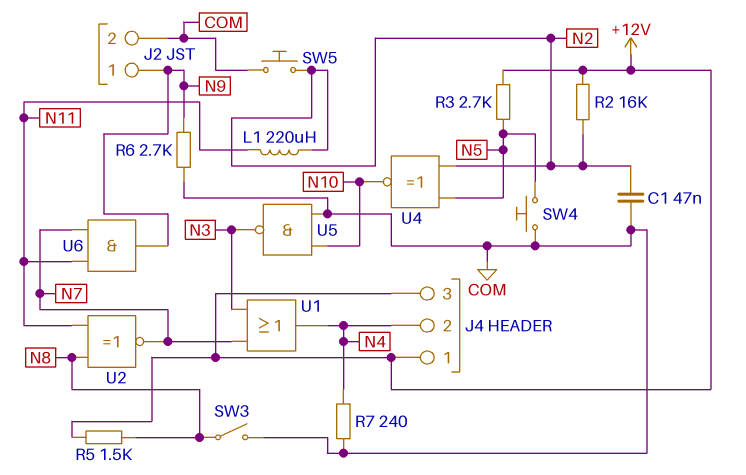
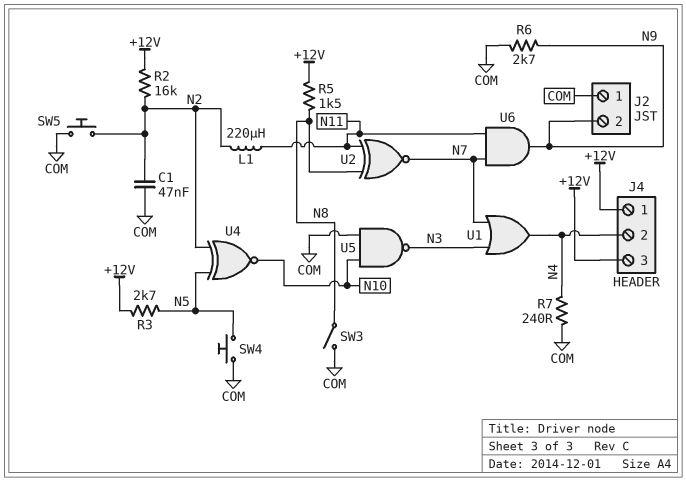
J2 pin 1: N9 -> COM
J2 pin 2: COM -> N9

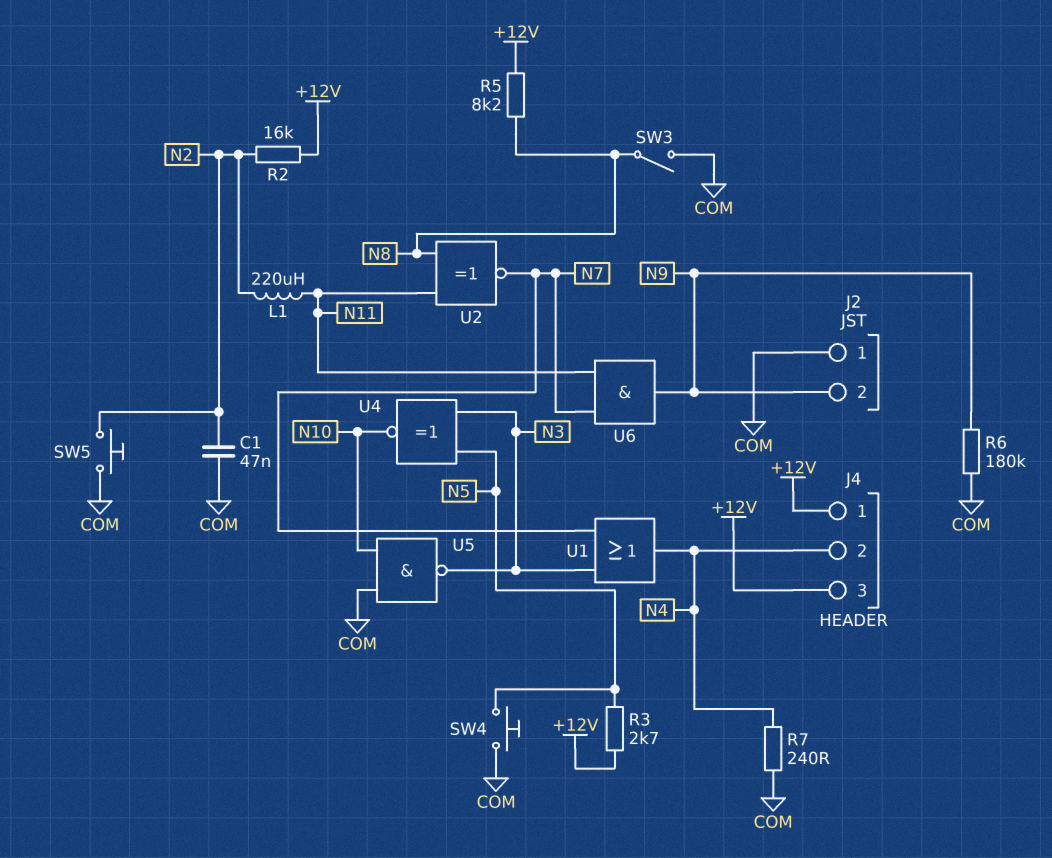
R5: 1.5k (+12V, N8) -> 8.2k (+12V, N8)
R6: 2.7k (COM, N9) -> 180k (COM, N9)
U4: XNOR (in N2, in N5, out N10) -> XNOR (in N3, in N5, out N10)

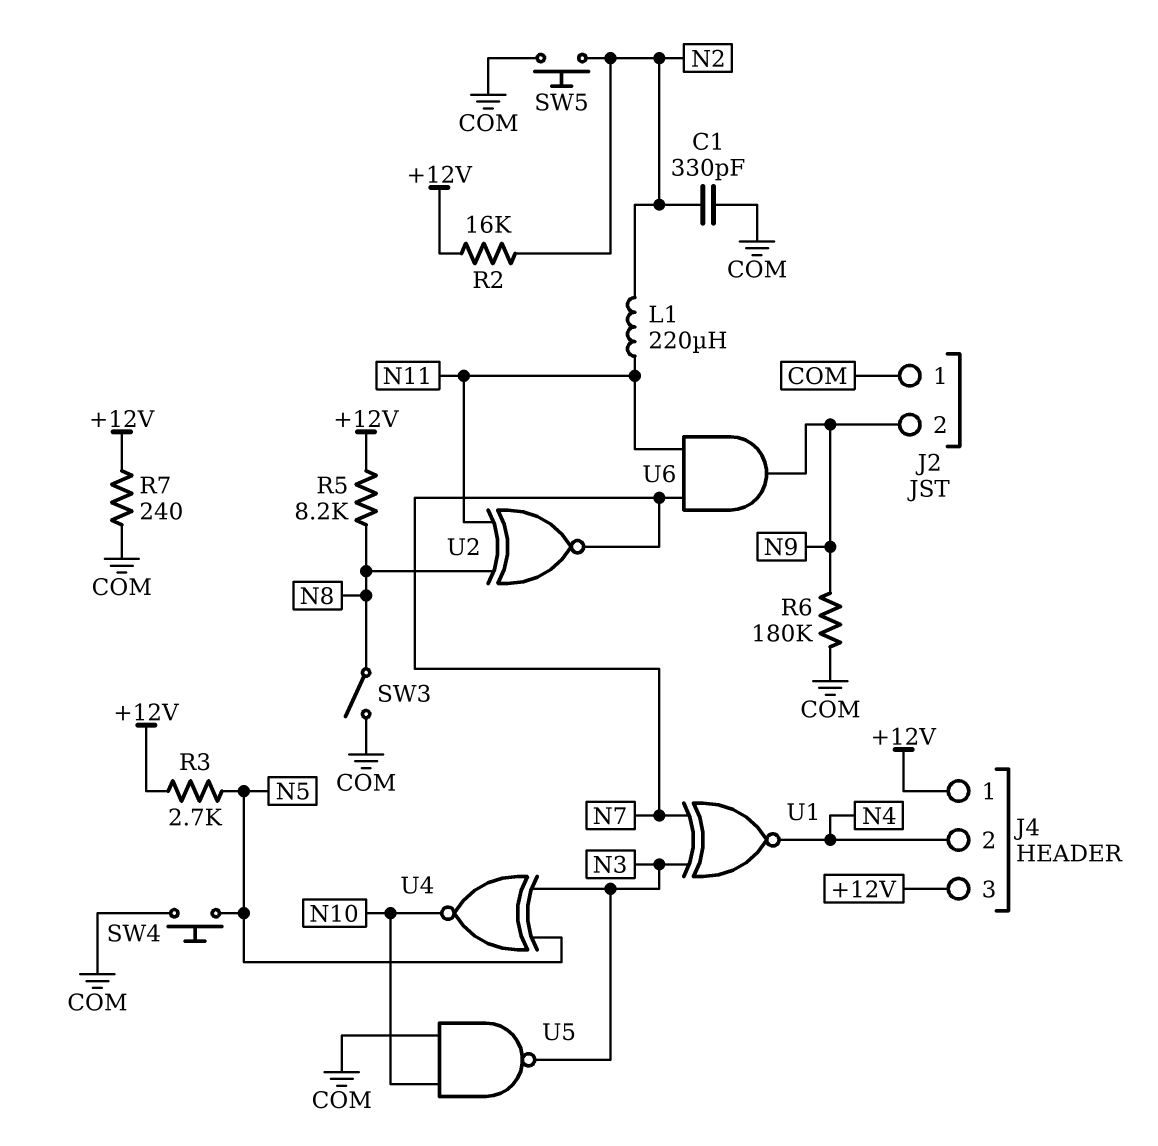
C1: 47nF (COM, N2) -> 330pF (COM, N2)
R7: 240 (COM, N4) -> 240 (+12V, COM)
U1: OR (in N3, in N7, out N4) -> XNOR (in N3, in N7, out N4)

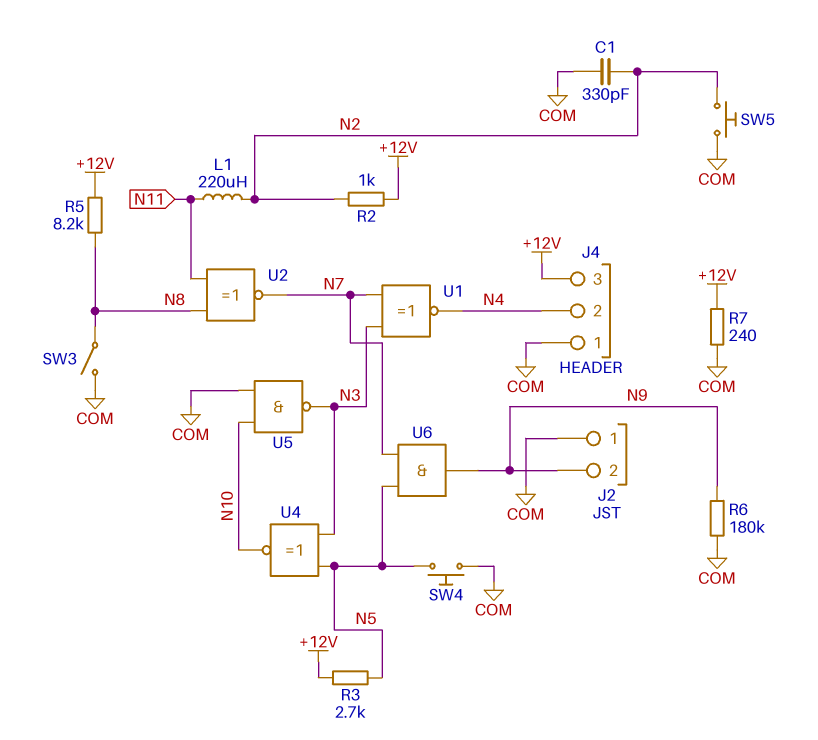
J4 pin 1: +12V -> COM
R2: 16k (+12V, N2) -> 1k (+12V, N2)
U6: AND (in N7, in N11, out N9) -> AND (in N5, in N7, out N9)

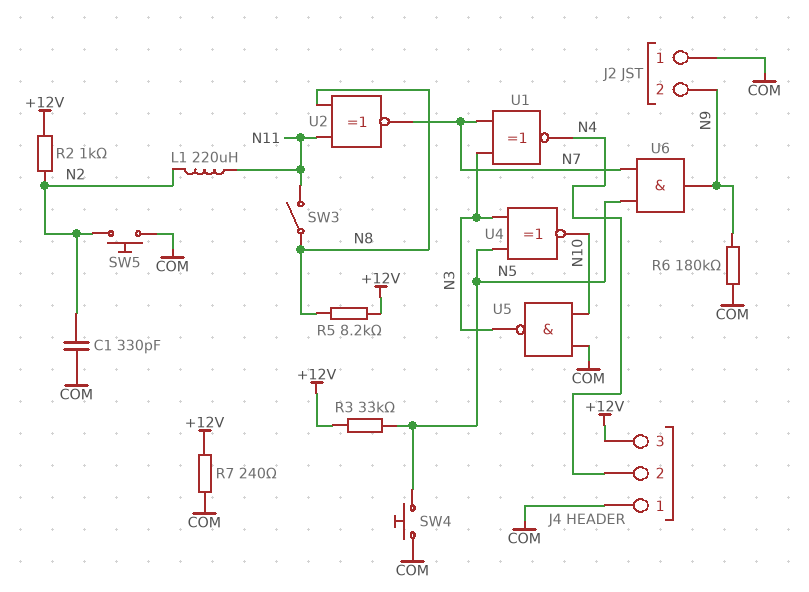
R3: 2.7k (+12V, N5) -> 33k (+12V, N5)
SW3: switch (COM, N8) -> switch (N8, N11)

